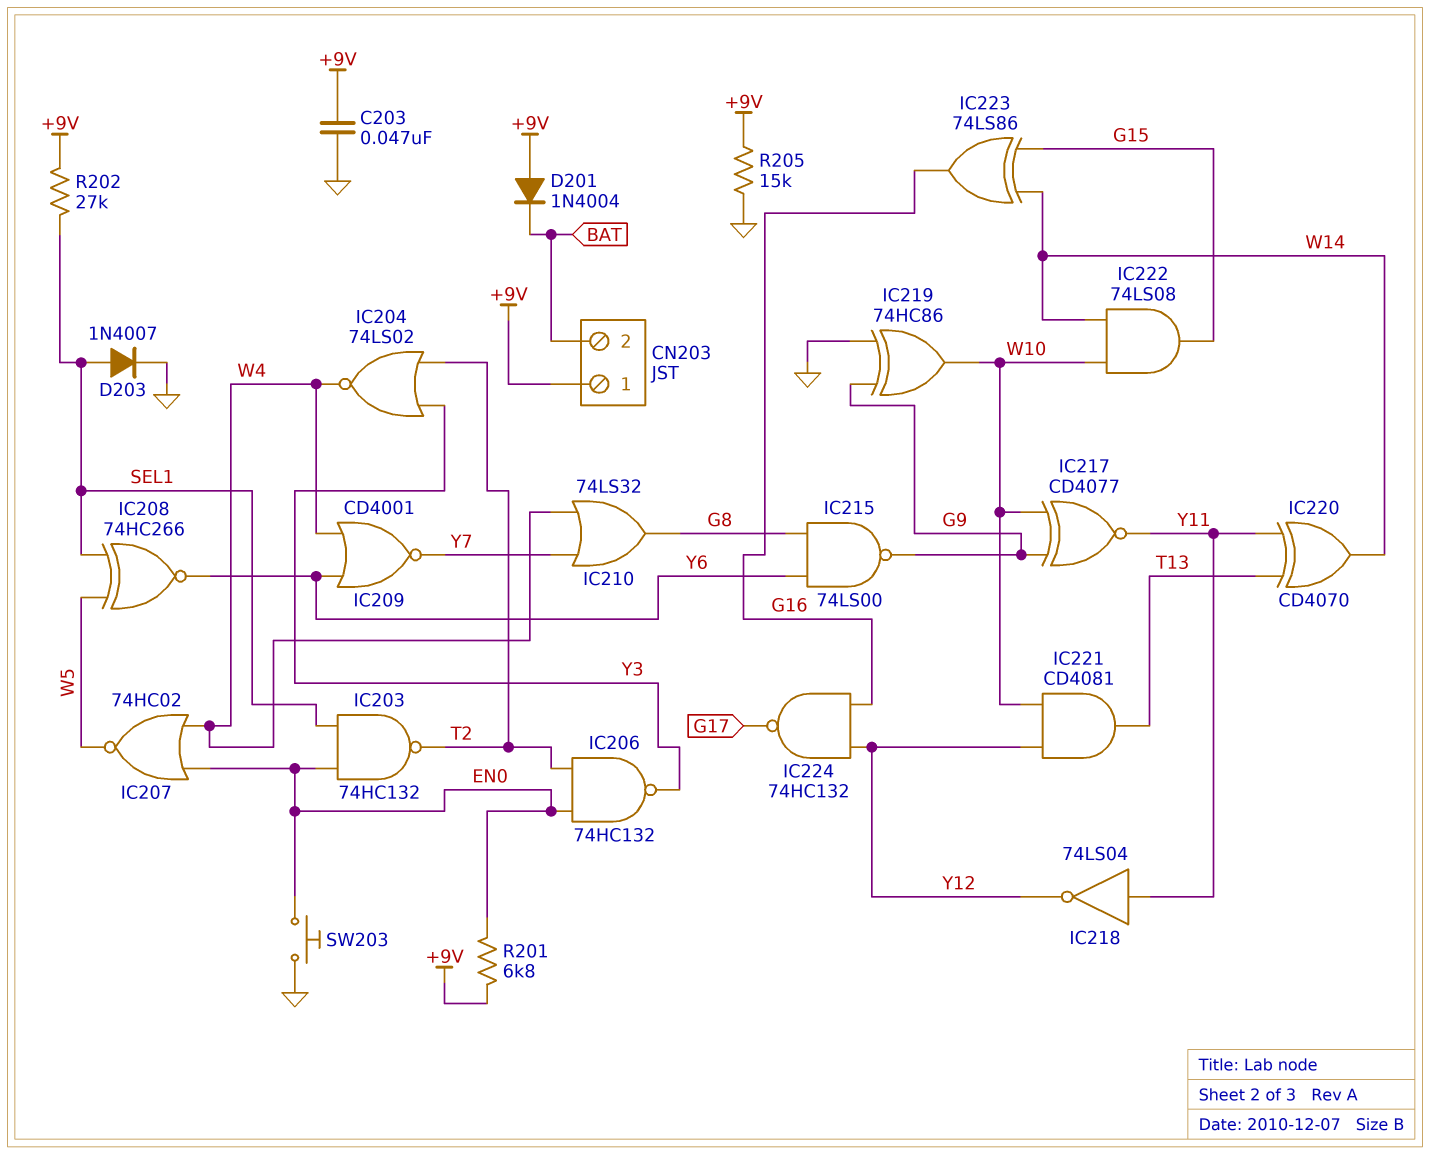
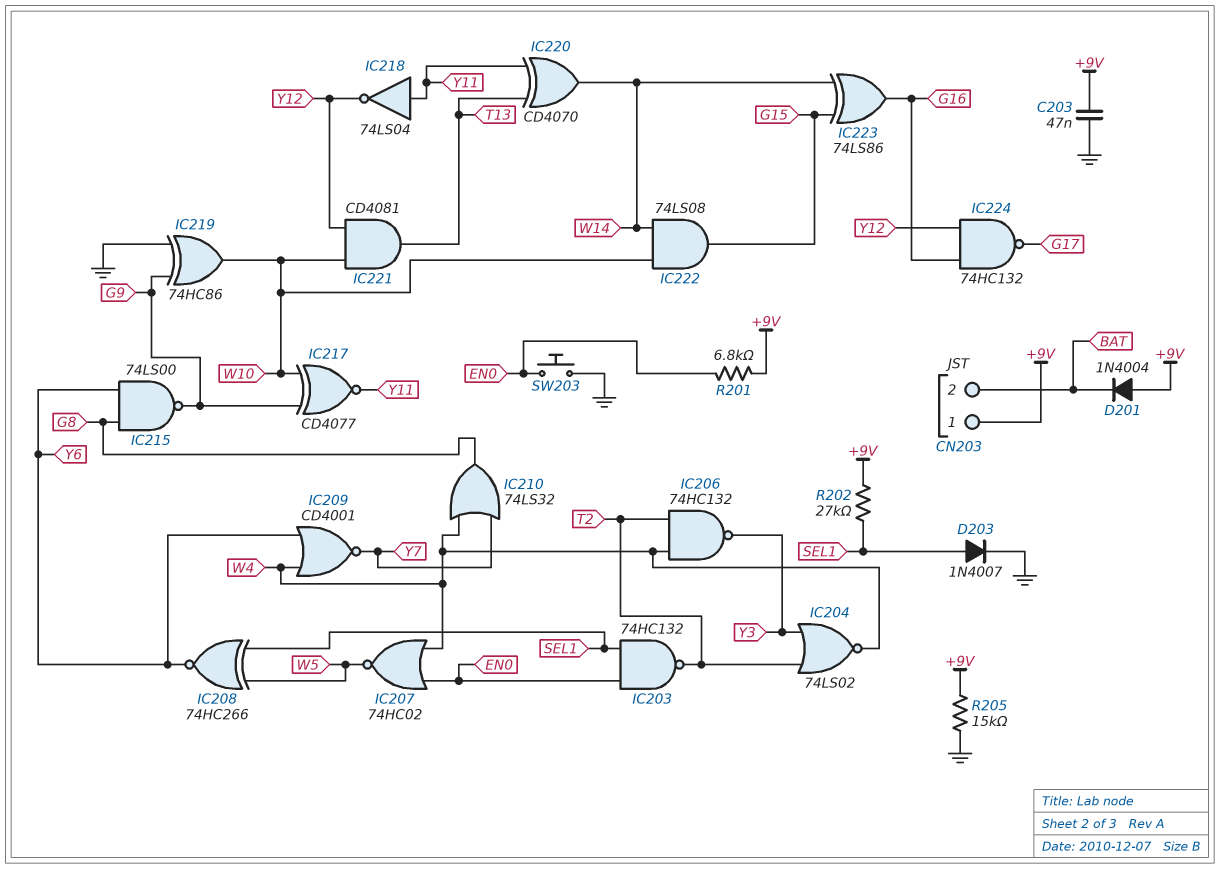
IC206: NAND 74HC132 (in EN0, in T2, out Y3) -> NAND 74HC132 (in T2, in W4, out Y3)

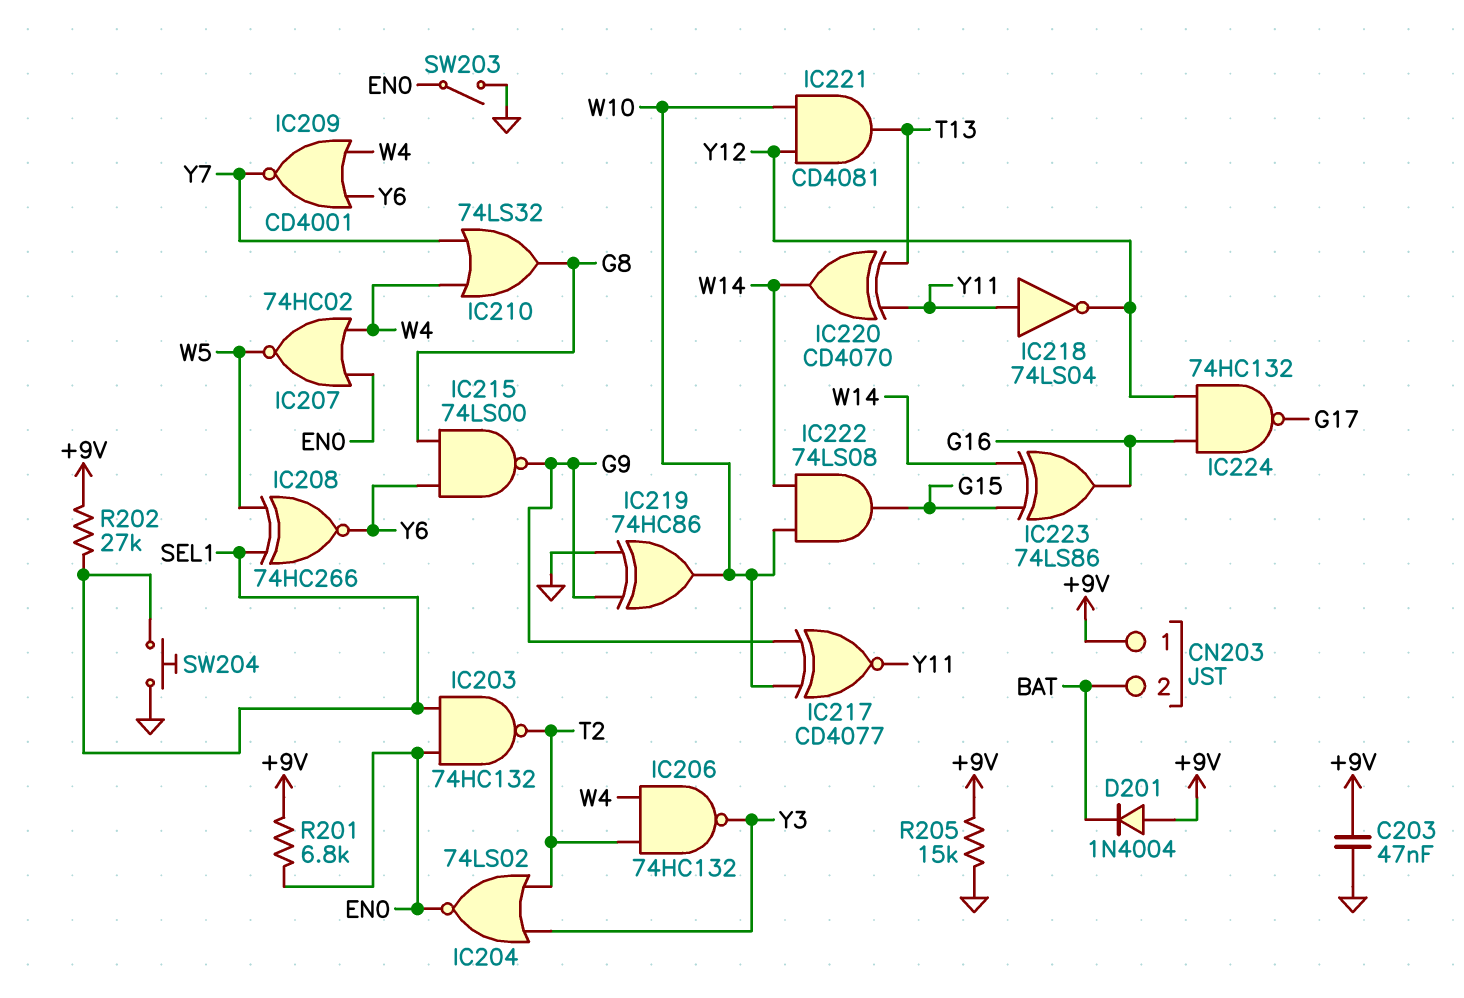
D203: diode 1N4007 (A SEL1, K GND) -> none
IC204: NOR 74LS02 (in T2, in Y3, out W4) -> NOR 74LS02 (in T2, in Y3, out EN0)
SW203: button (EN0, GND) -> switch (EN0, GND)
SW204: none -> button (GND, SEL1)

